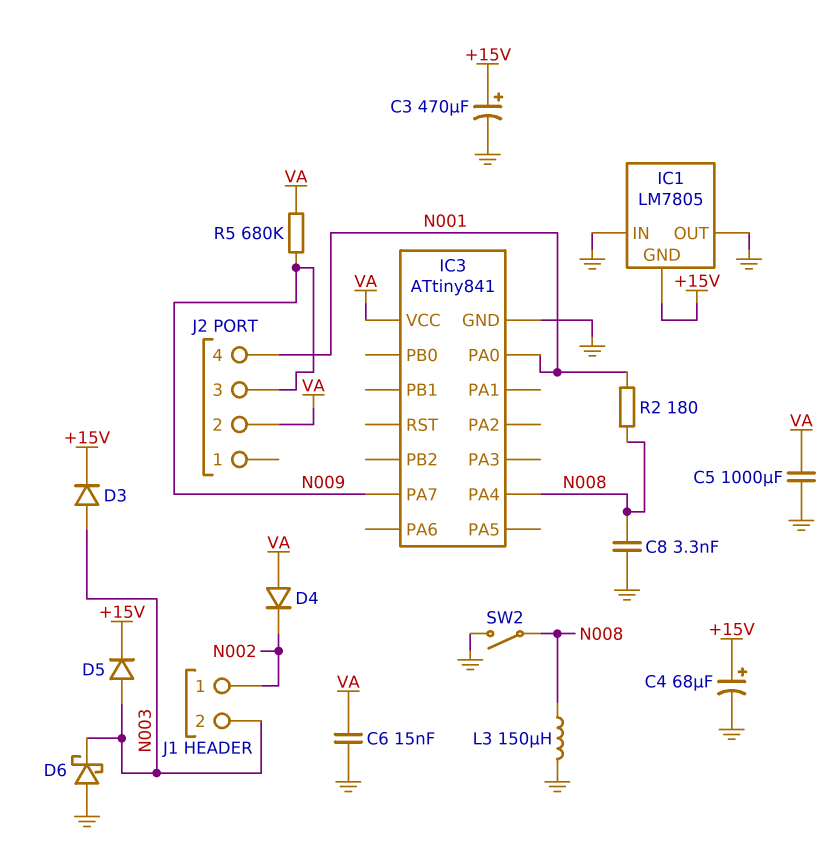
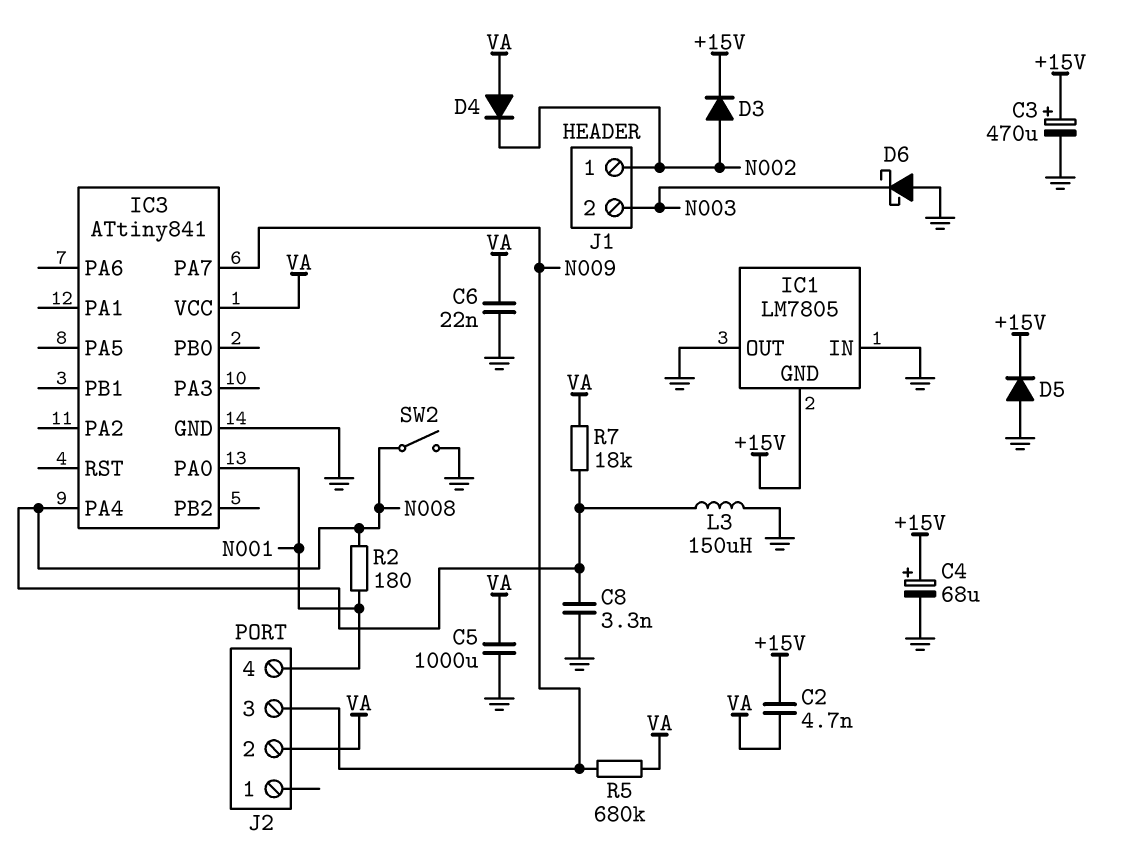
C2: none -> 4.7nF (+15V, VA)
C6: 15nF (GND, VA) -> 22nF (GND, VA)
D3: diode (A N003, K +15V) -> diode (A N002, K +15V)
D5: diode (A N003, K +15V) -> diode (A GND, K +15V)
R7: none -> 18k (N008, VA)

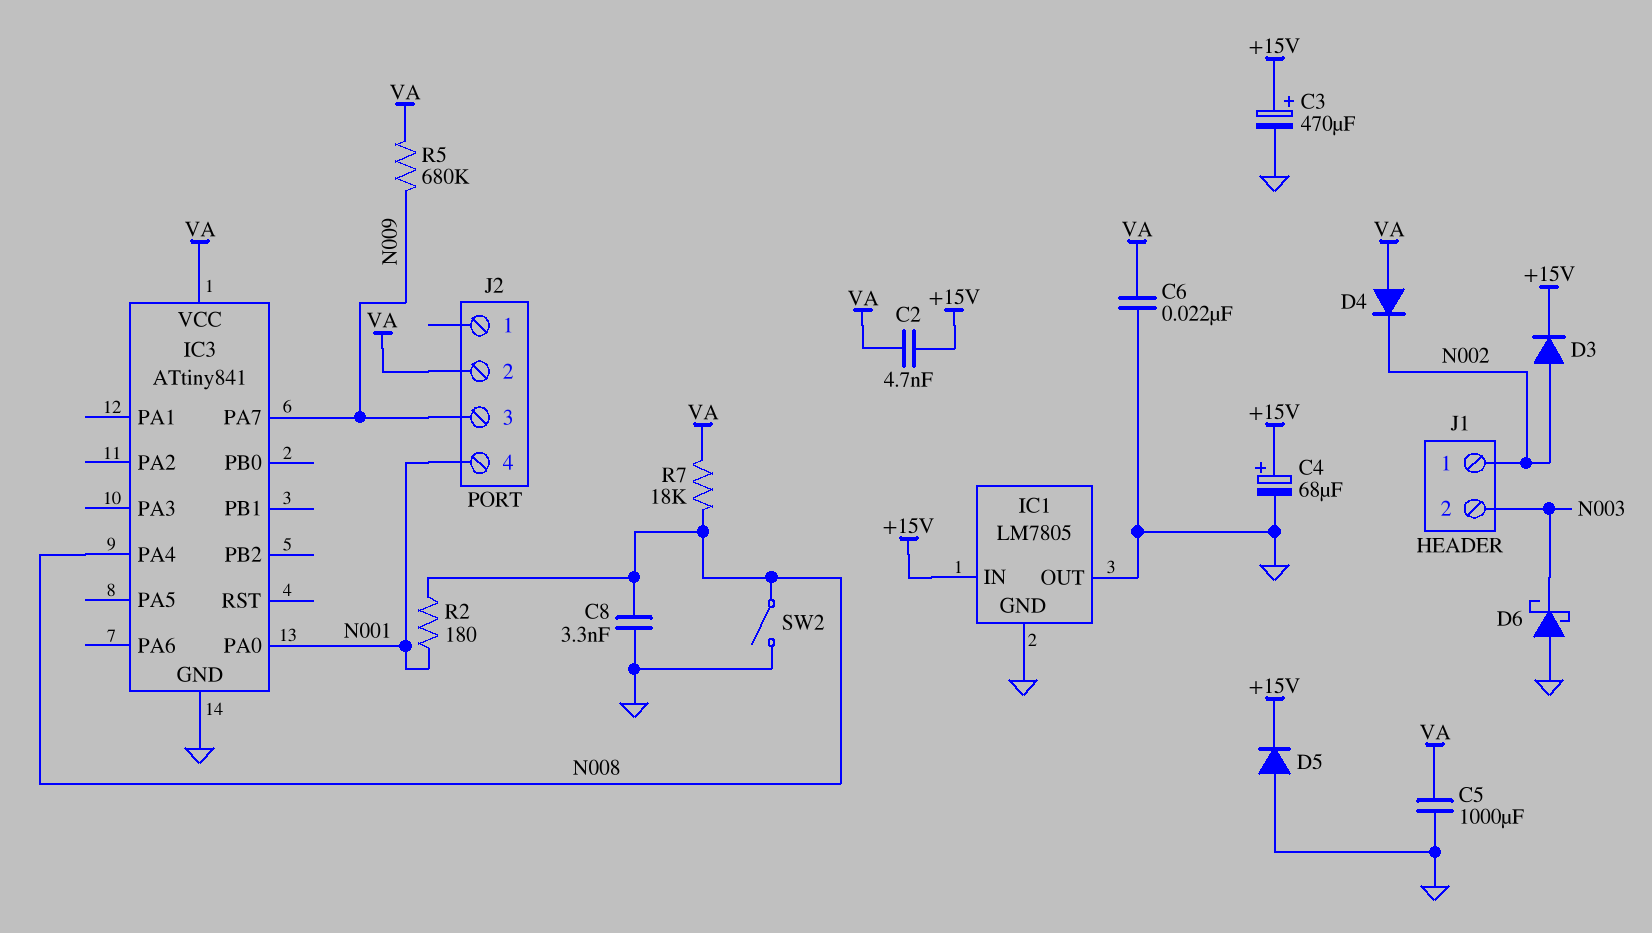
IC1 pin GND: +15V -> GND
IC1 pin IN: GND -> +15V
L3: 150uH (GND, N008) -> none

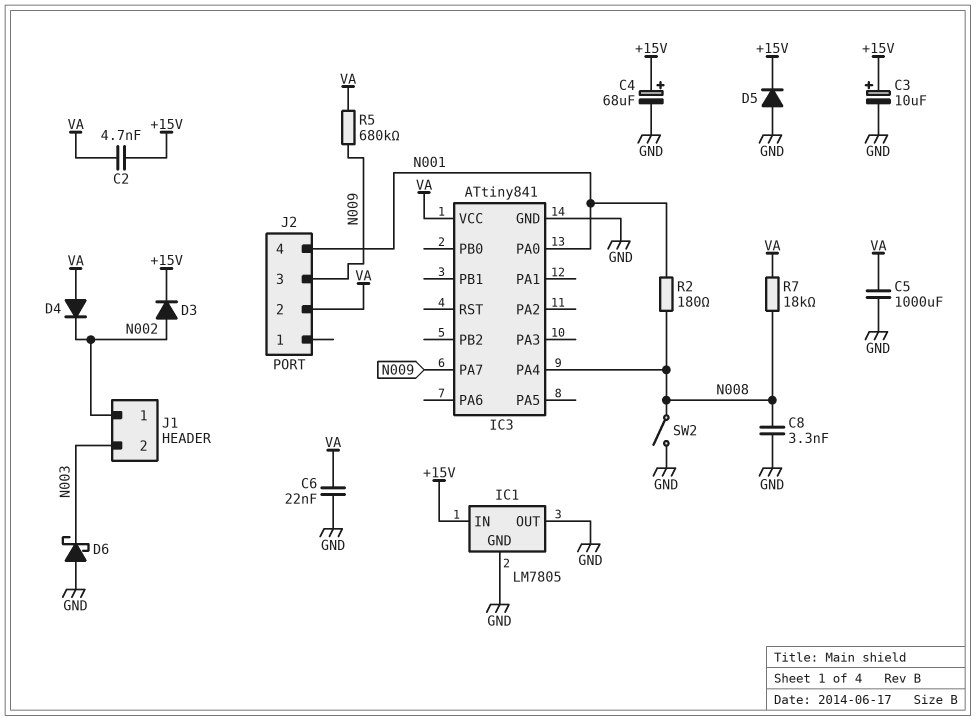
C3: 470uF (plus +15V, minus GND) -> 10uF (plus +15V, minus GND)

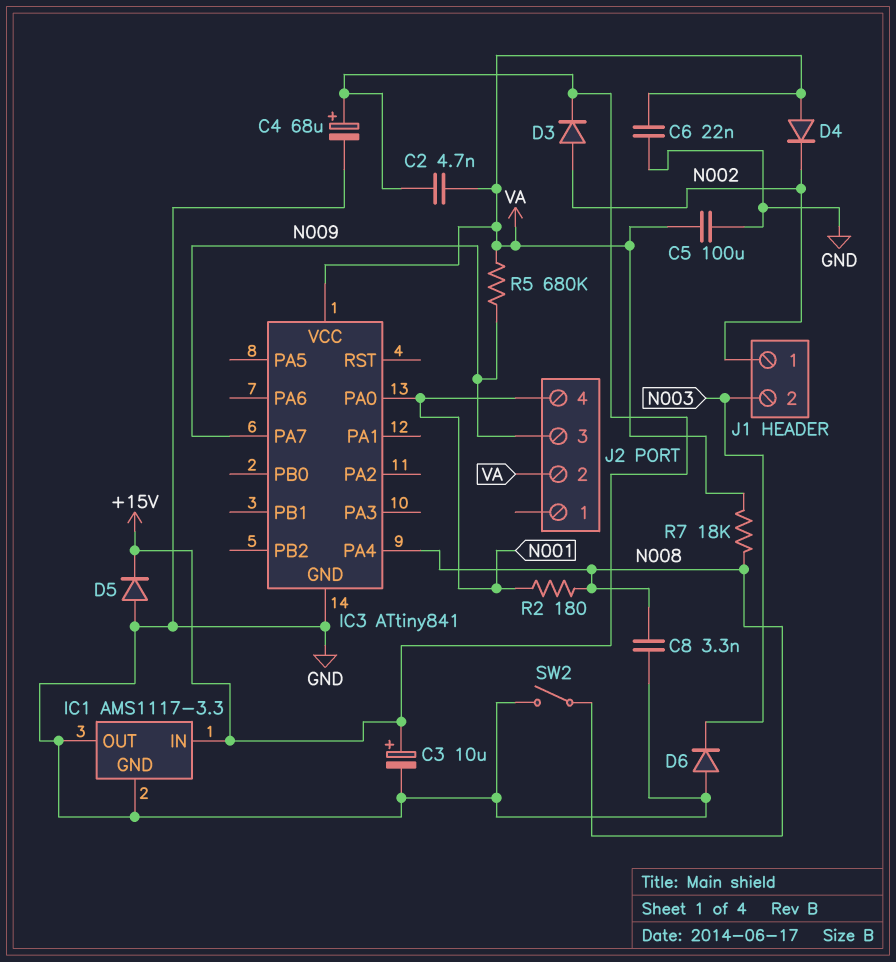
C5: 1000uF (GND, VA) -> 100uF (GND, VA)
D6: schottky (A GND, K N003) -> diode (A GND, K N003)
IC1: LM7805 -> AMS1117-3.3

